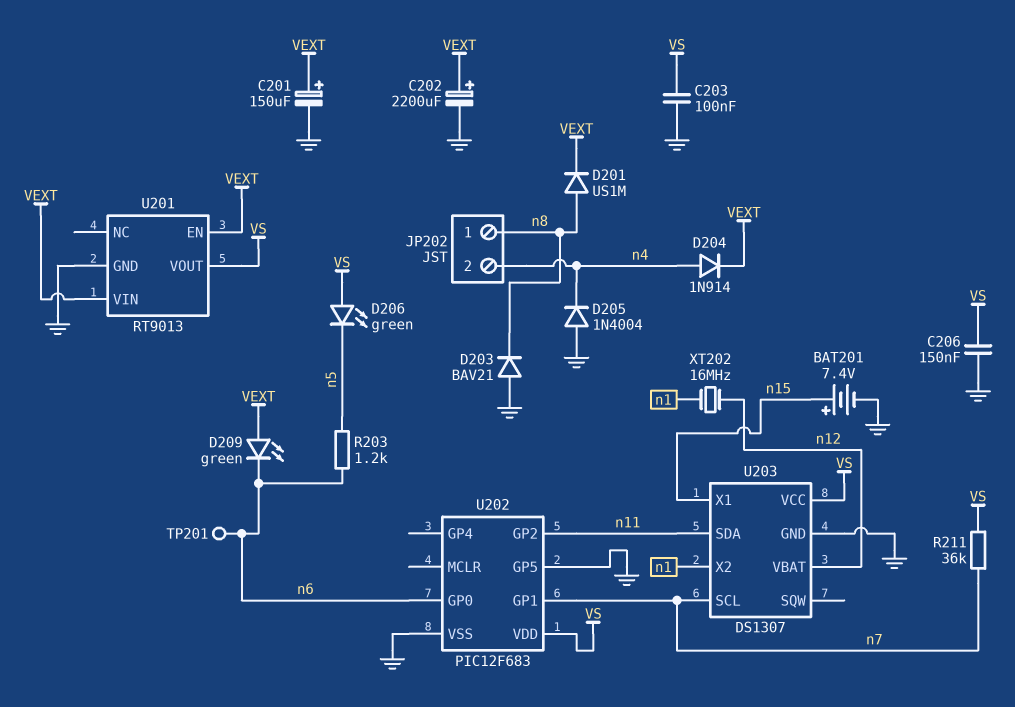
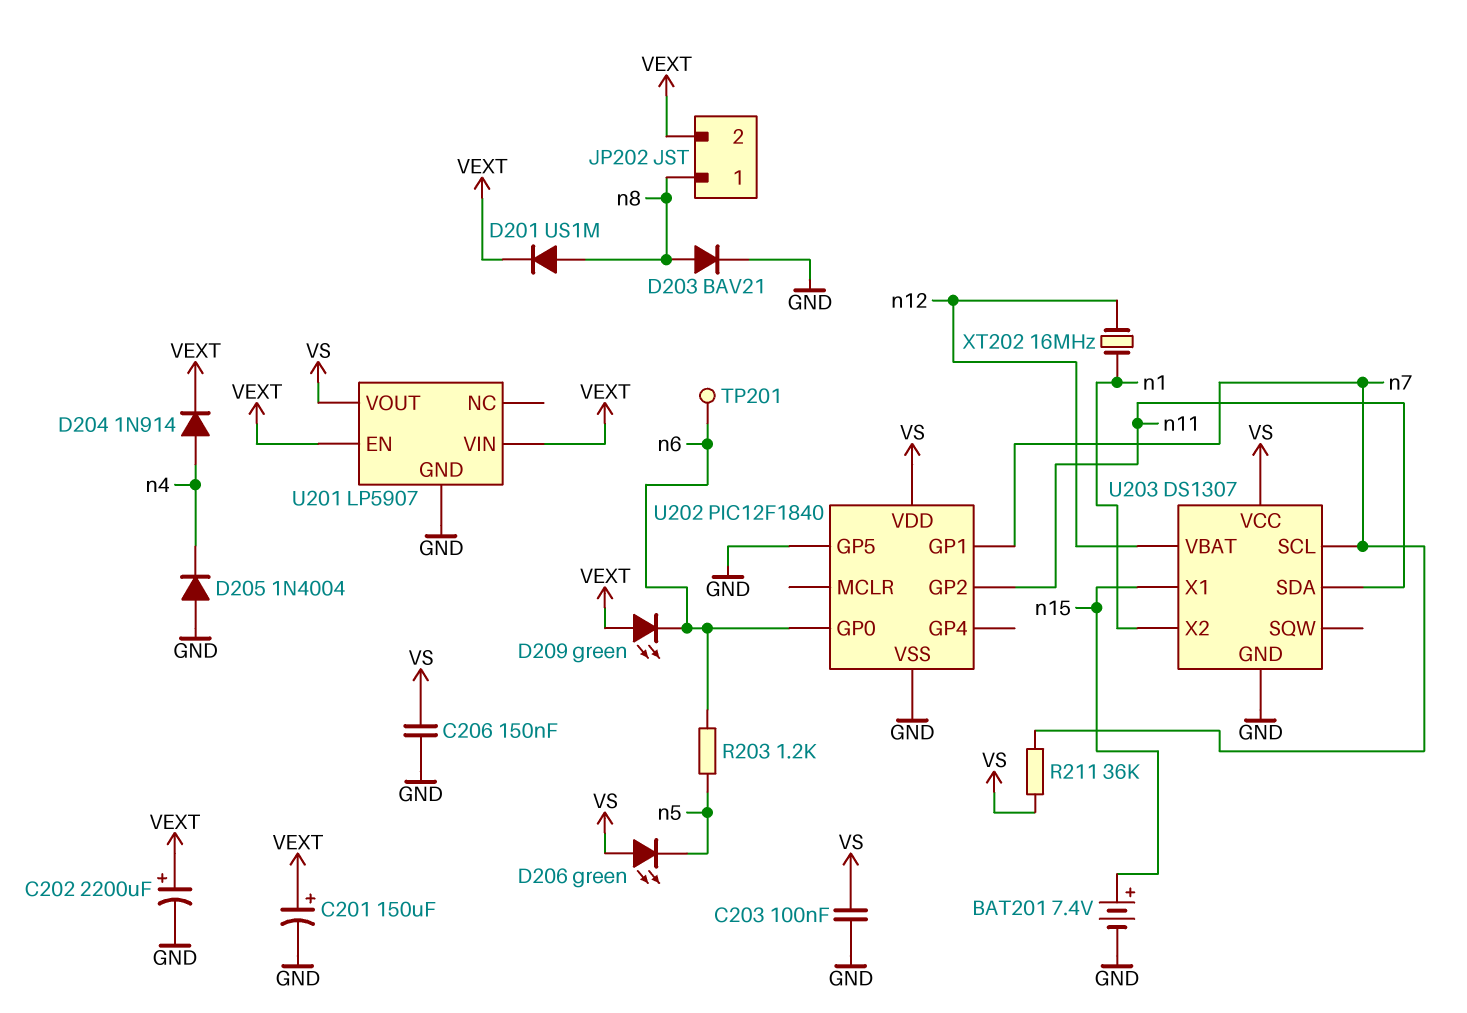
D203: diode BAV21 (A GND, K n8) -> diode BAV21 (A n8, K GND)
JP202 pin 2: n4 -> VEXT
U201: RT9013 -> LP5907
U202: PIC12F683 -> PIC12F1840

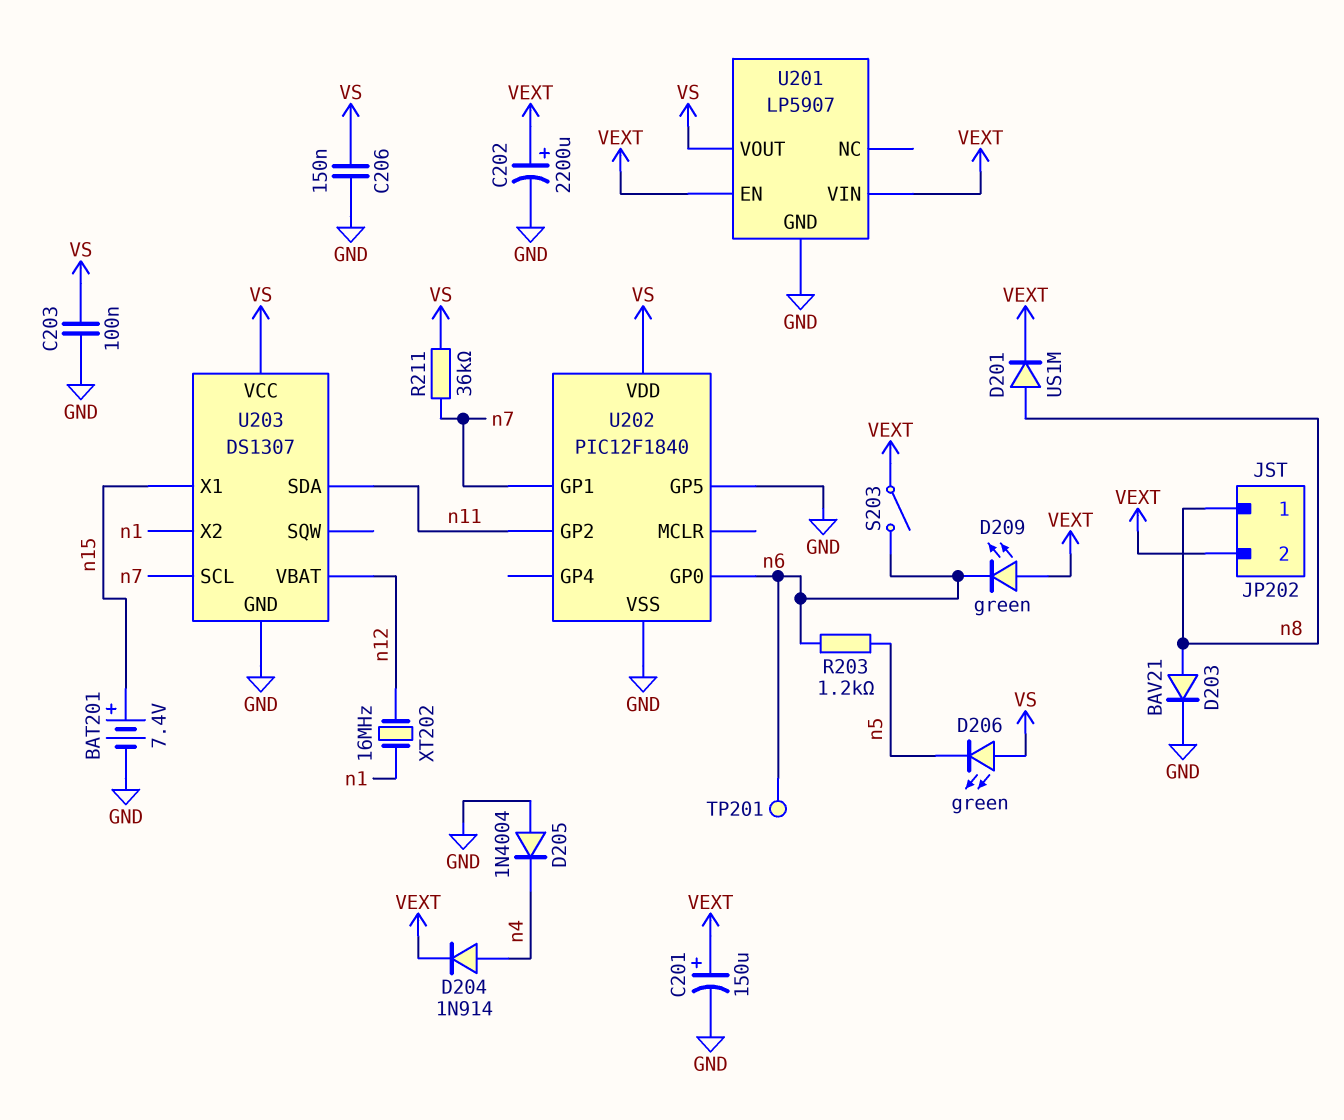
S203: none -> switch (VEXT, n6)

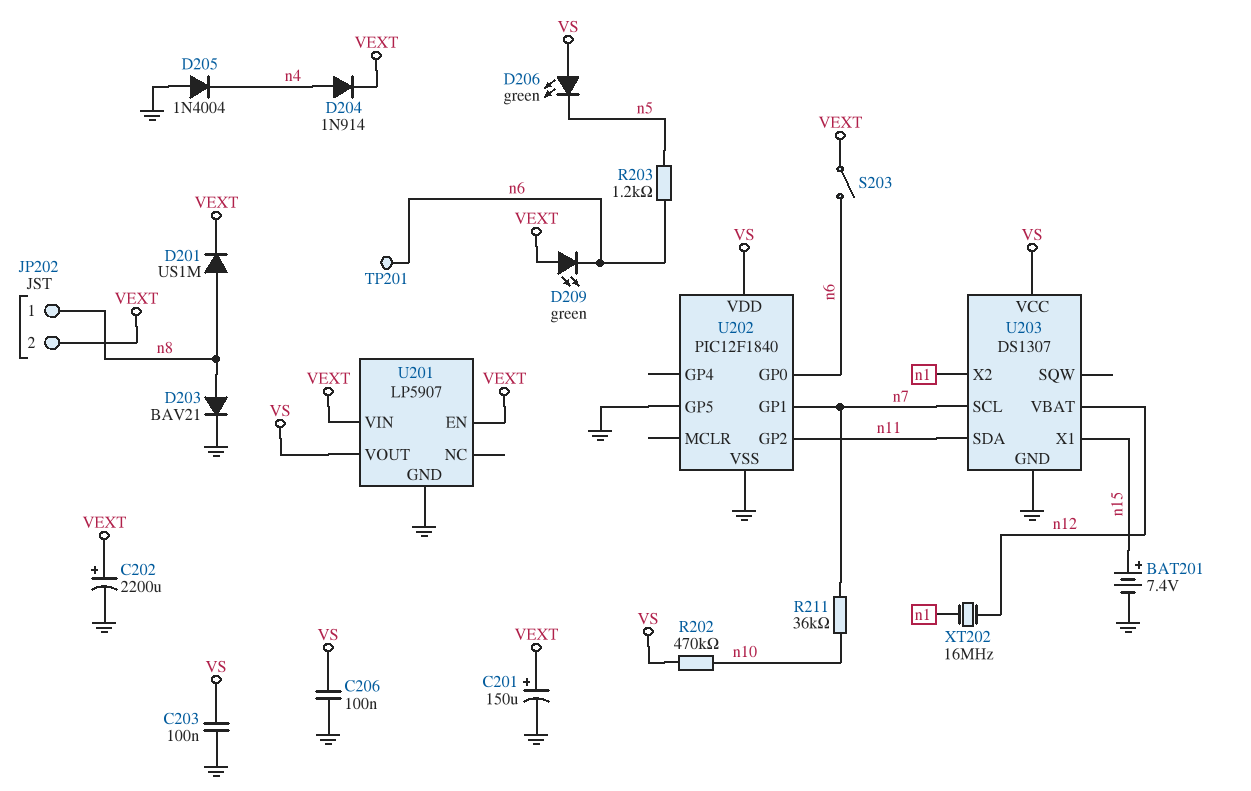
C206: 150nF (GND, VS) -> 100nF (GND, VS)
R202: none -> 470k (VS, n10)
R211: 36k (VS, n7) -> 36k (n7, n10)

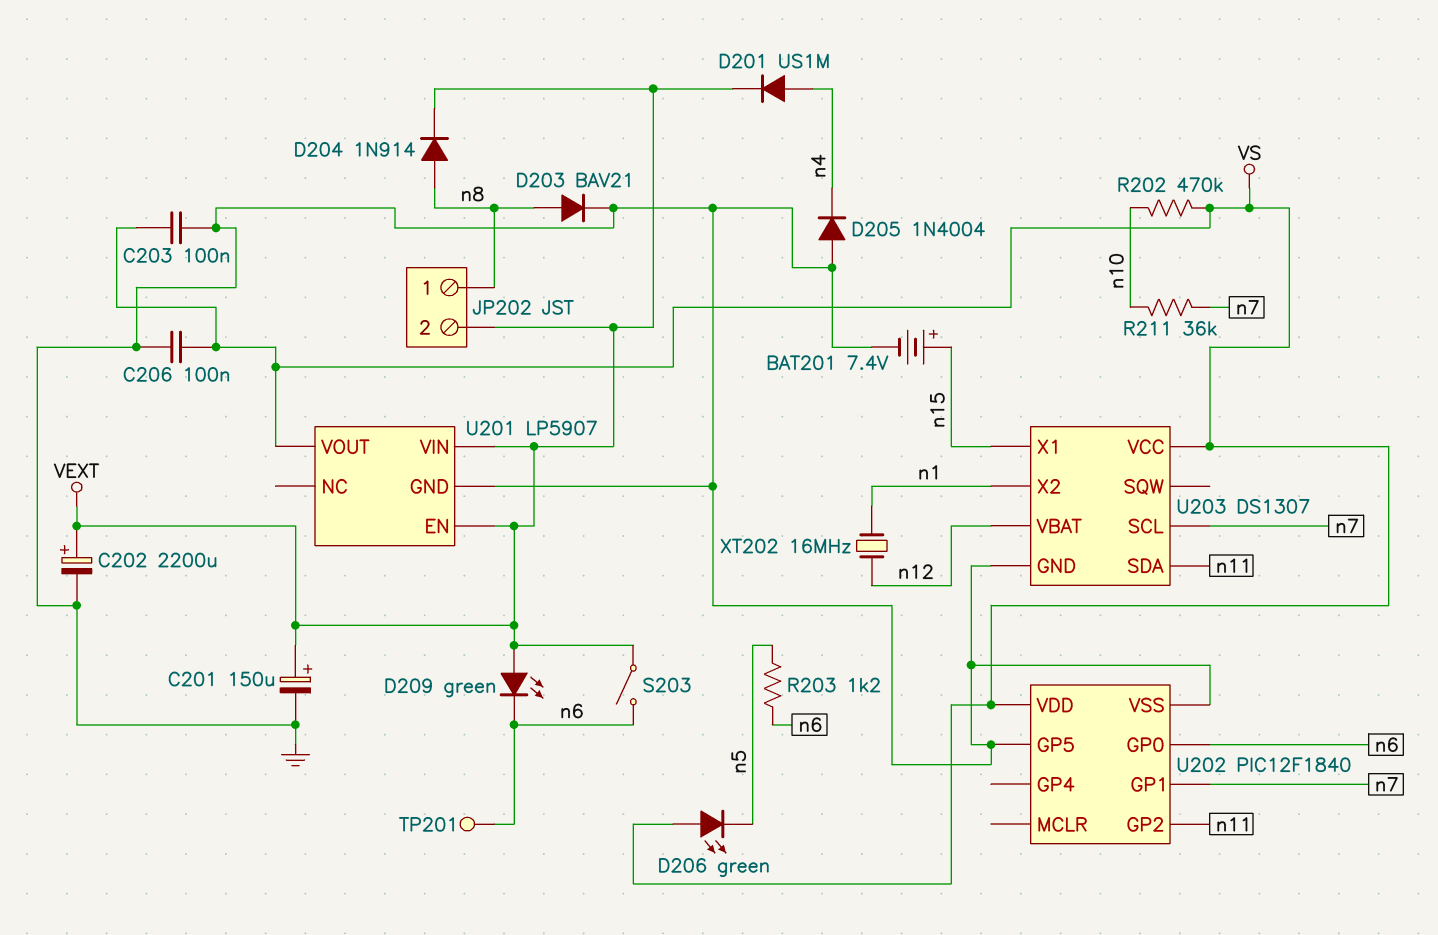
D201: diode US1M (A n8, K VEXT) -> diode US1M (A n4, K VEXT)
D204: diode 1N914 (A n4, K VEXT) -> diode 1N914 (A n8, K VEXT)

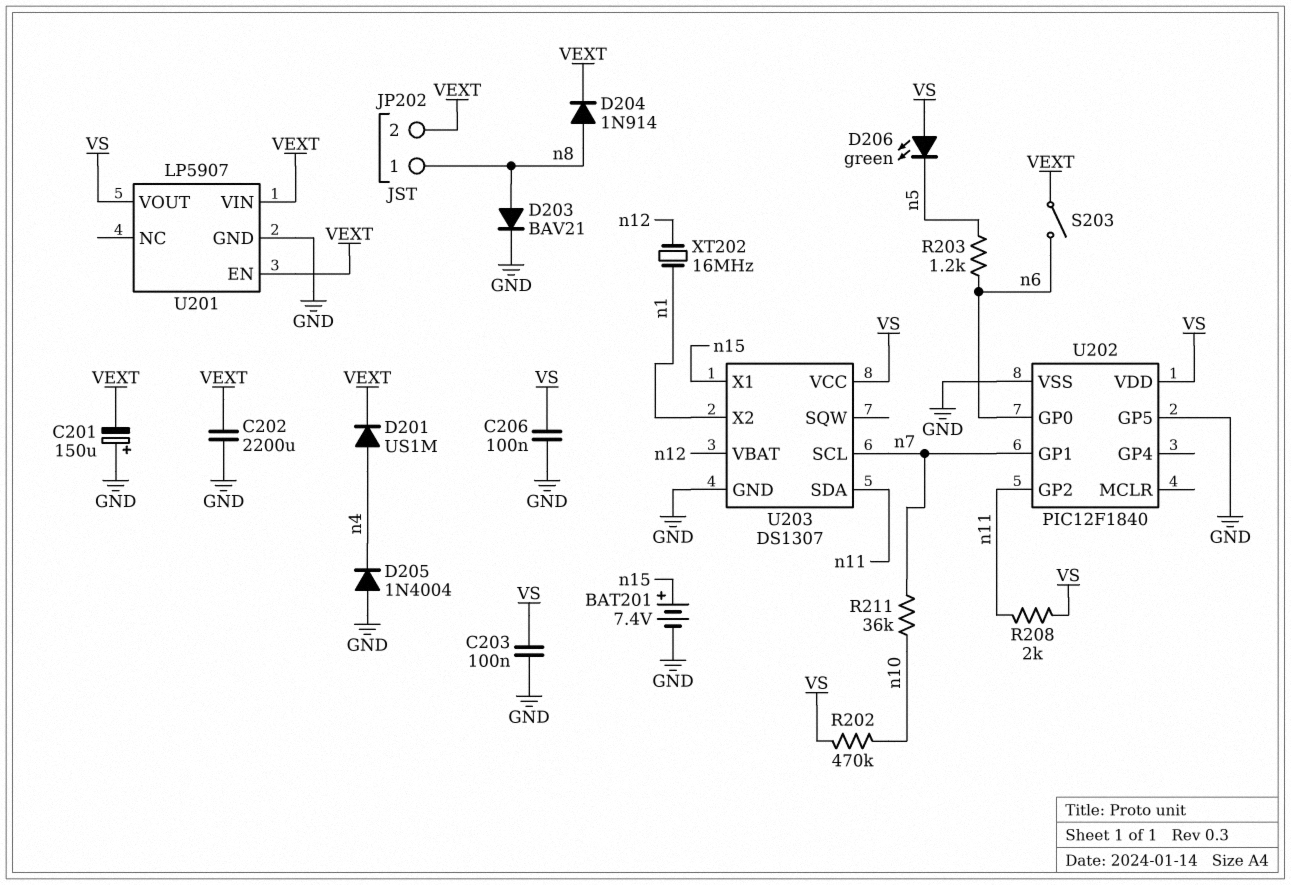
C201: 150uF (plus VEXT, minus GND) -> 150uF (plus GND, minus VEXT)
C202: 2200uF (plus VEXT, minus GND) -> 2200uF (GND, VEXT)
D209: LED green (A VEXT, K n6) -> none
R208: none -> 2k (VS, n11)
TP201: test point (n6) -> none

